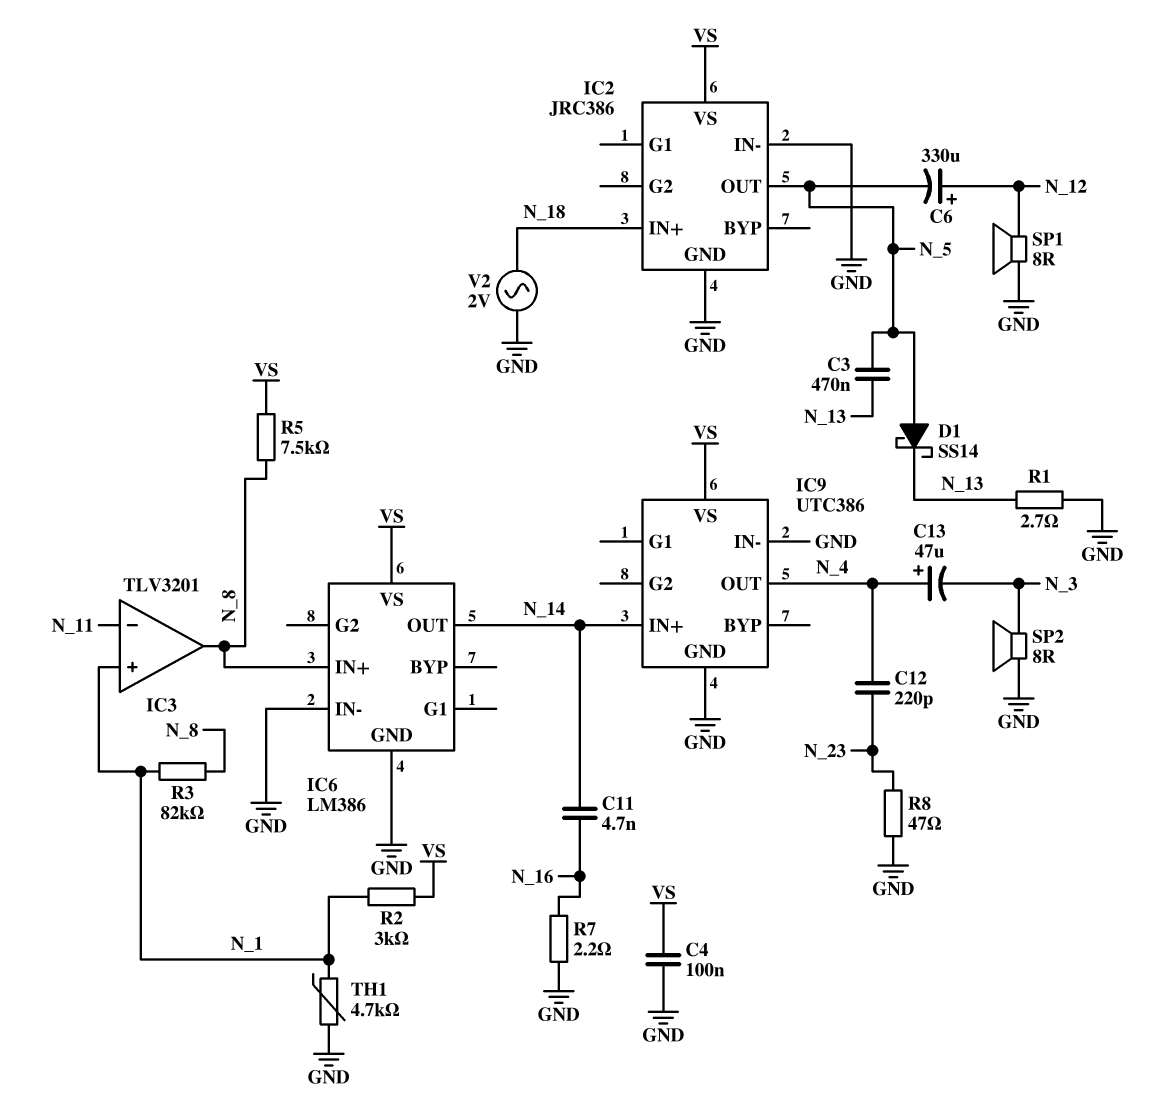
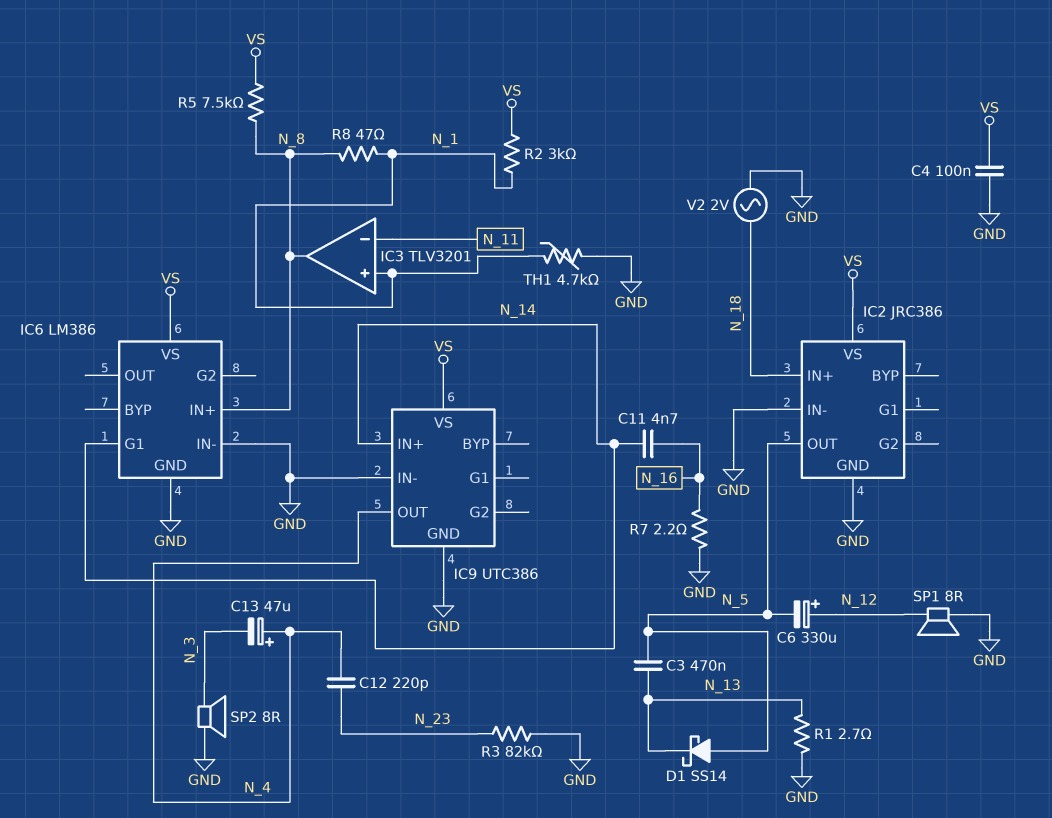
IC6 pin G1: none -> N_14
IC6 pin OUT: N_14 -> none
R3: 82k (N_1, N_8) -> 82k (GND, N_23)
R8: 47 (GND, N_23) -> 47 (N_1, N_8)

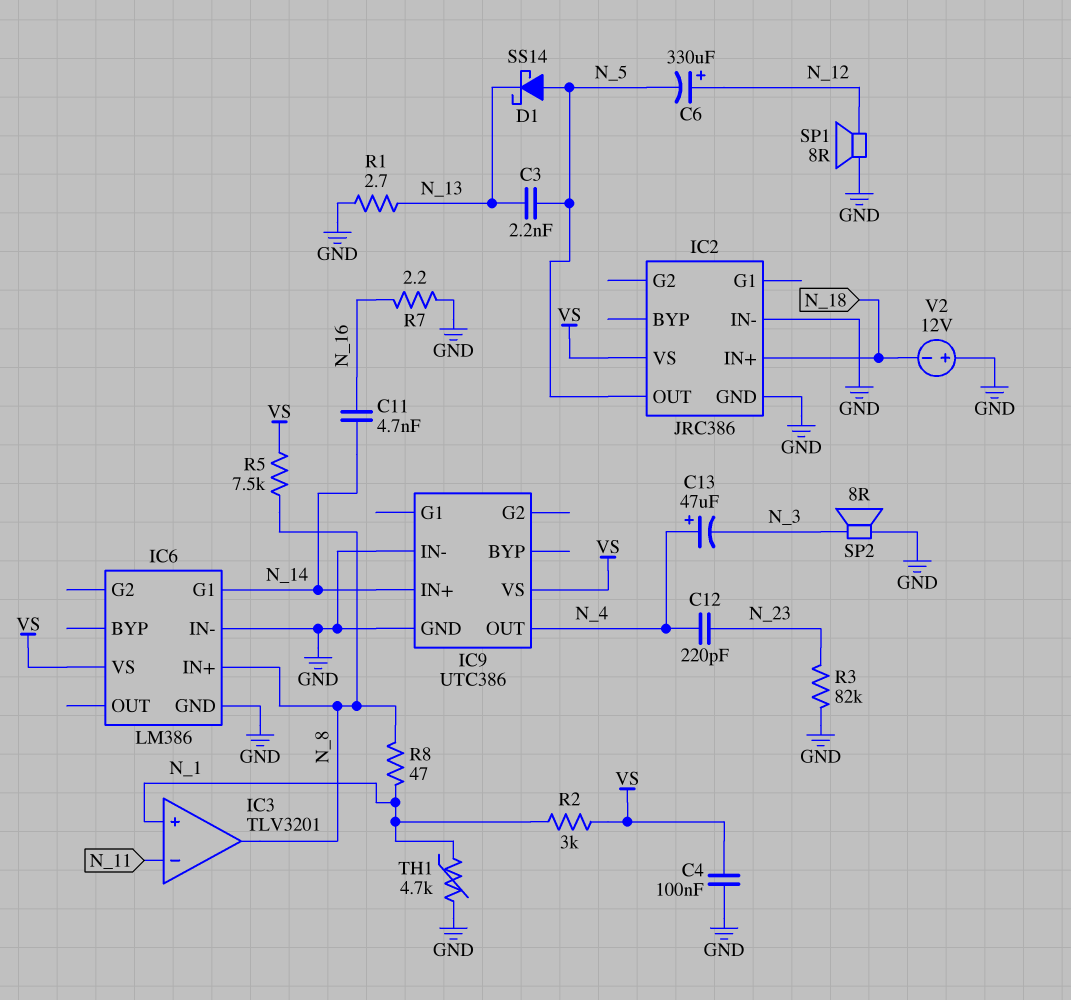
C3: 470nF (N_5, N_13) -> 2.2nF (N_5, N_13)
V2: AC 2V (GND, N_18) -> 12V (plus GND, minus N_18)

